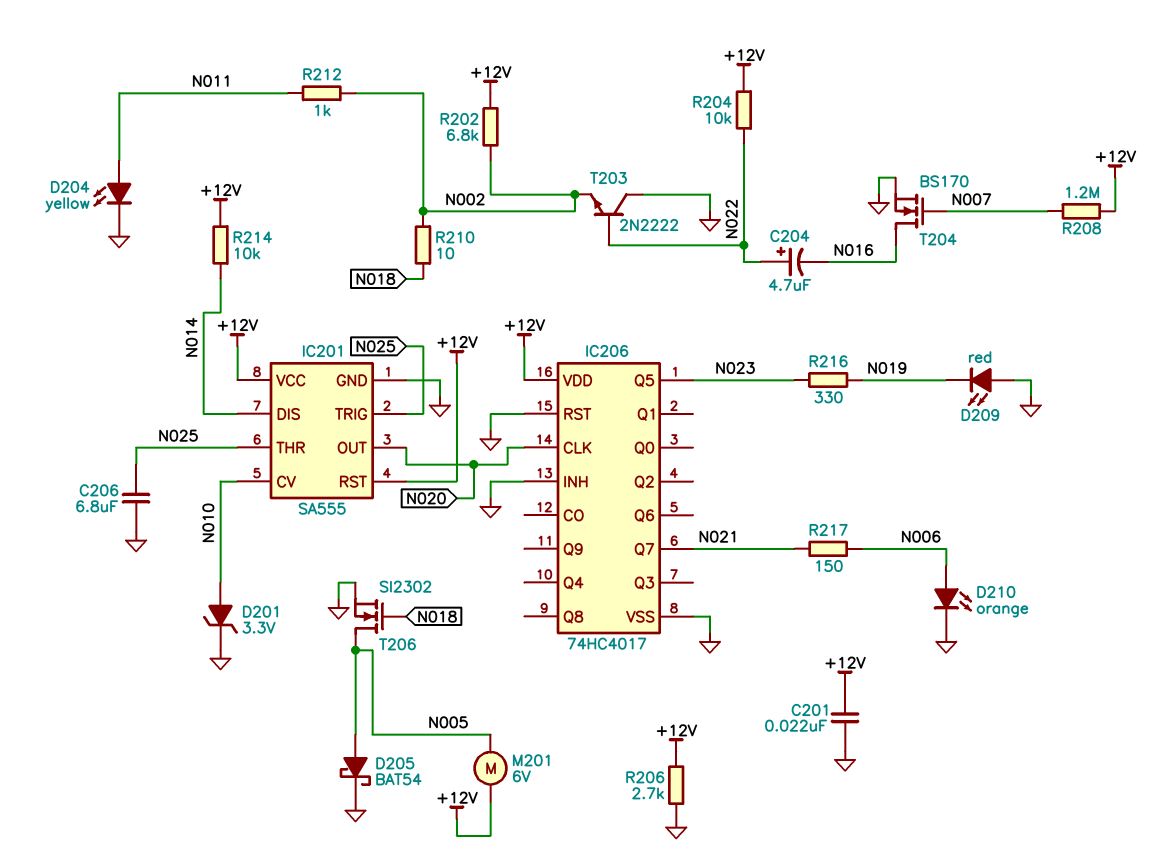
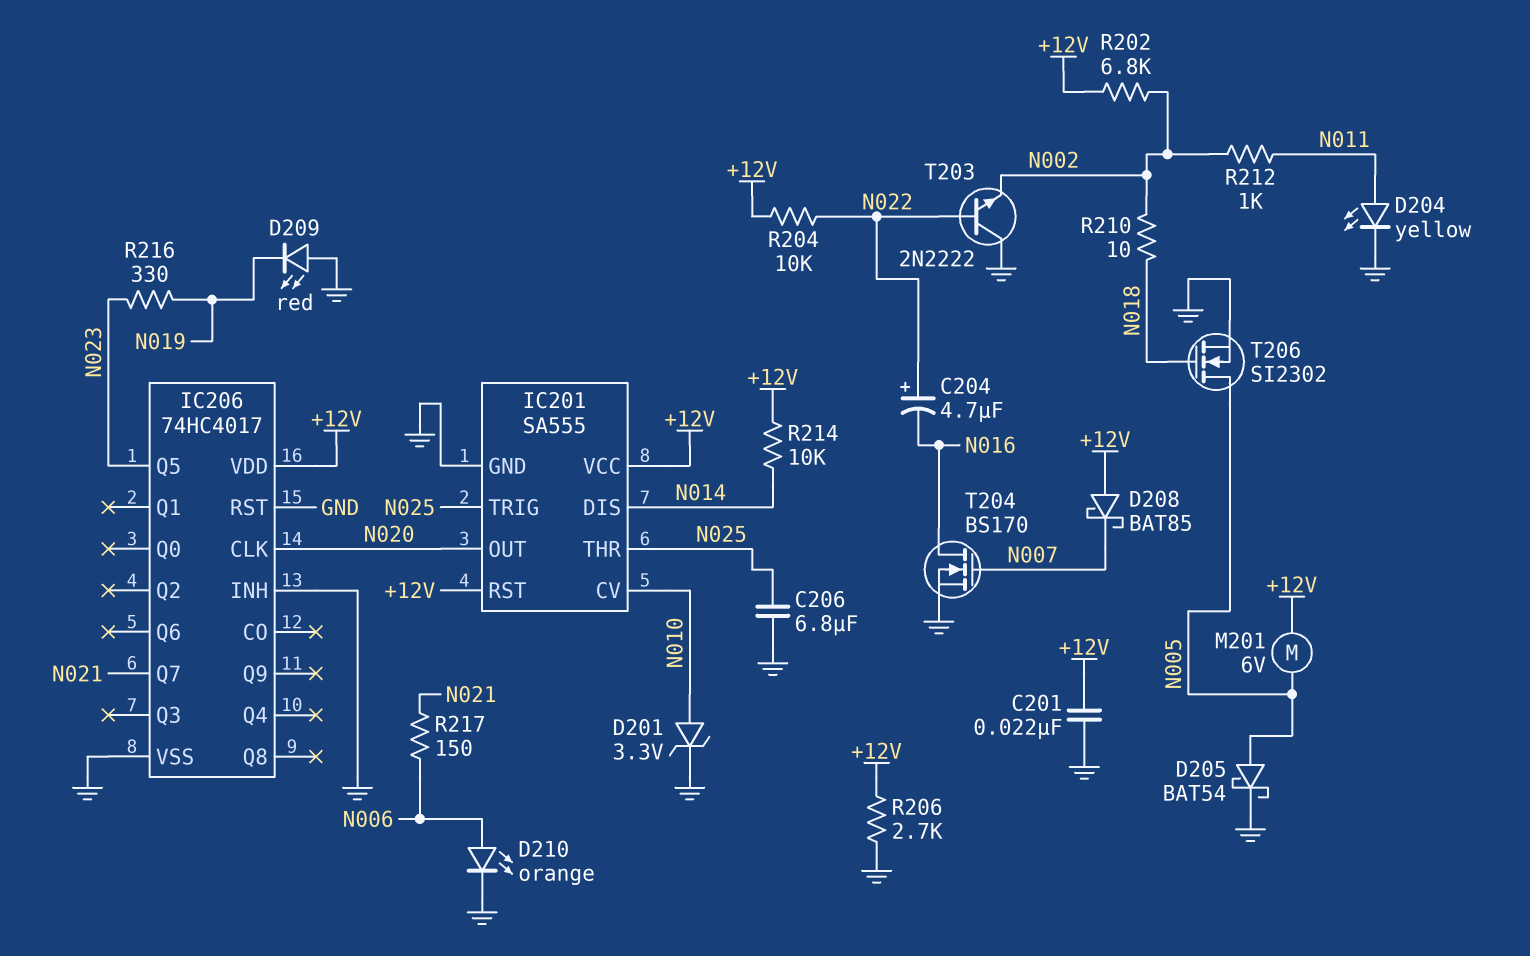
D208: none -> schottky BAT85 (A +12V, K N007)
R208: 1.2M (+12V, N007) -> none

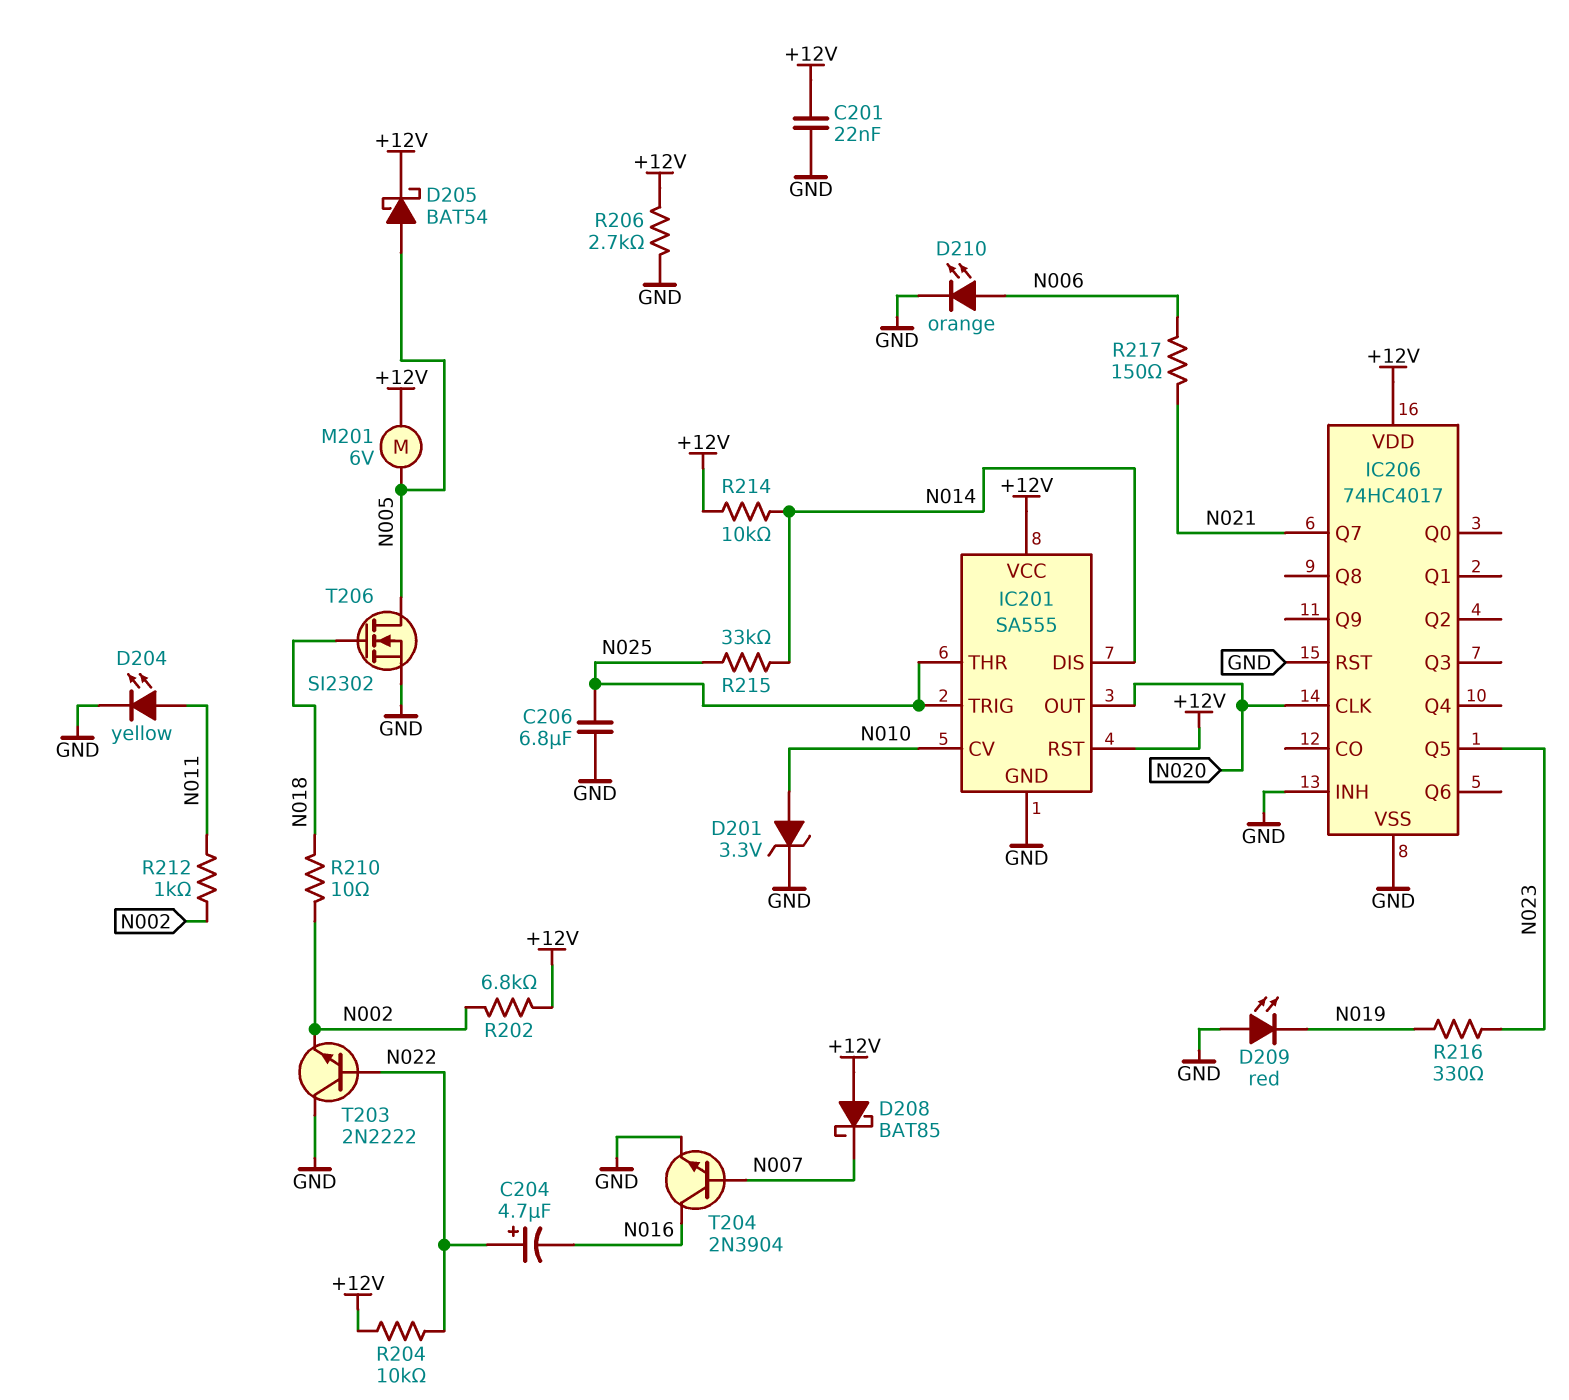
D205: schottky BAT54 (A N005, K GND) -> schottky BAT54 (A N005, K +12V)
R215: none -> 33k (N014, N025)
T204: NMOS BS170 (G N007, D N016, S GND) -> NPN 2N3904 (B N007, C N016, E GND)

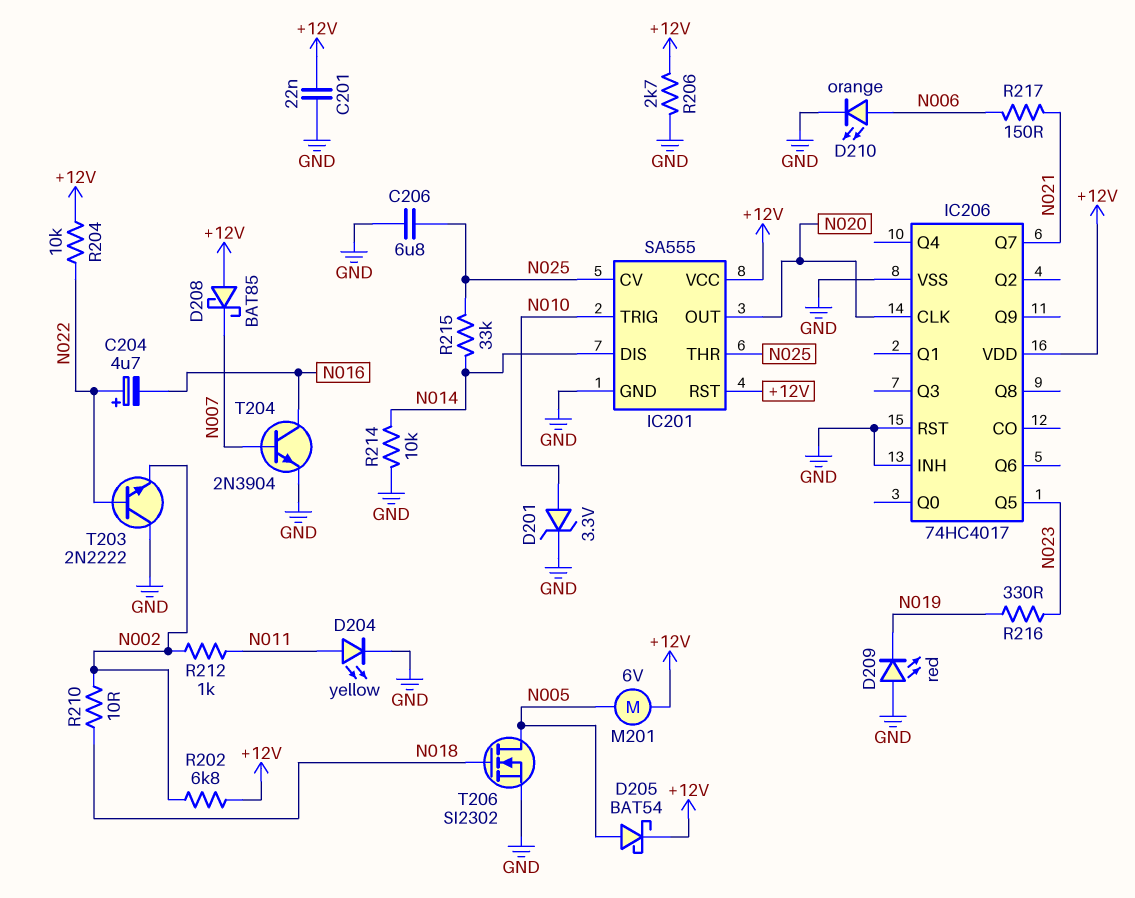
IC201 pin CV: N010 -> N025
IC201 pin TRIG: N025 -> N010
R214: 10k (+12V, N014) -> 10k (GND, N014)

